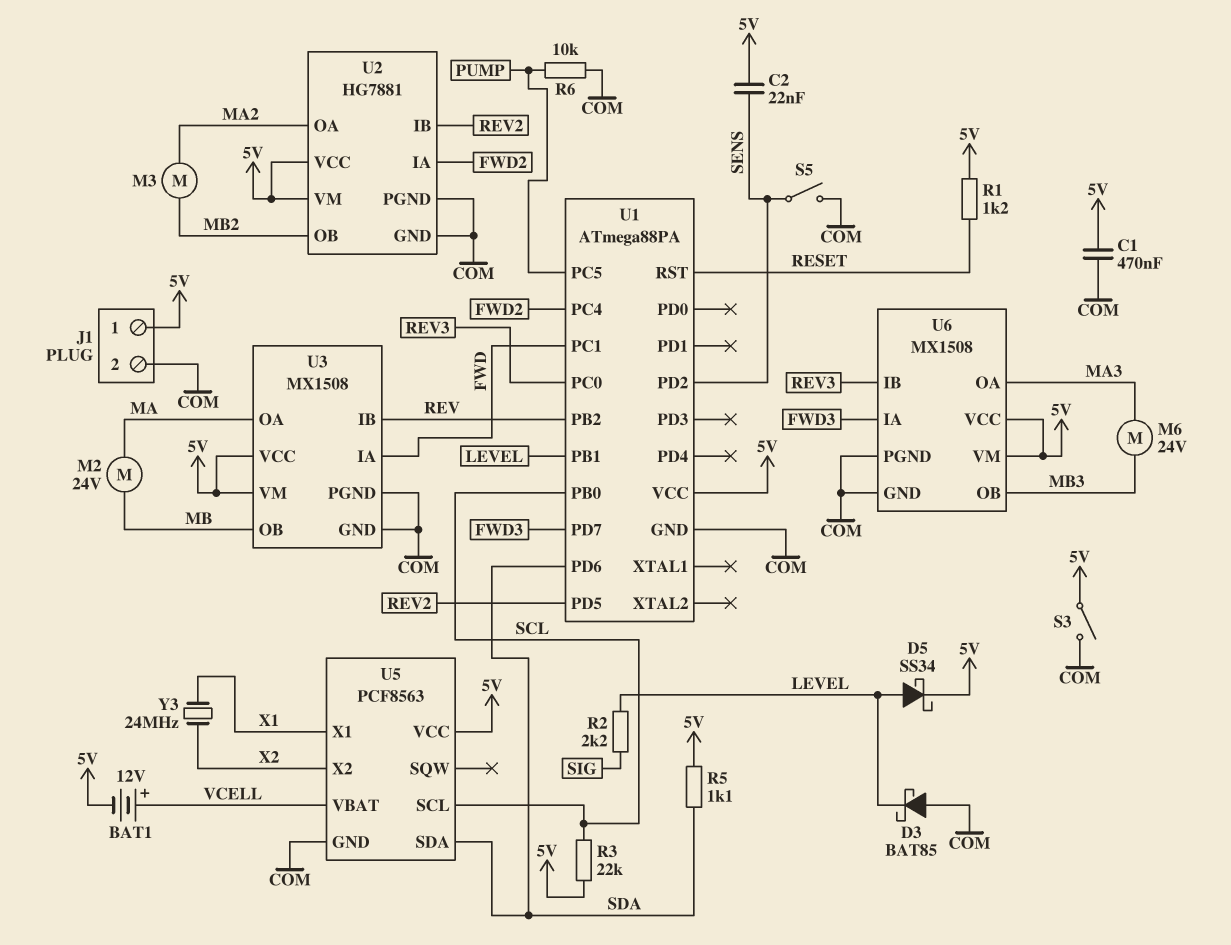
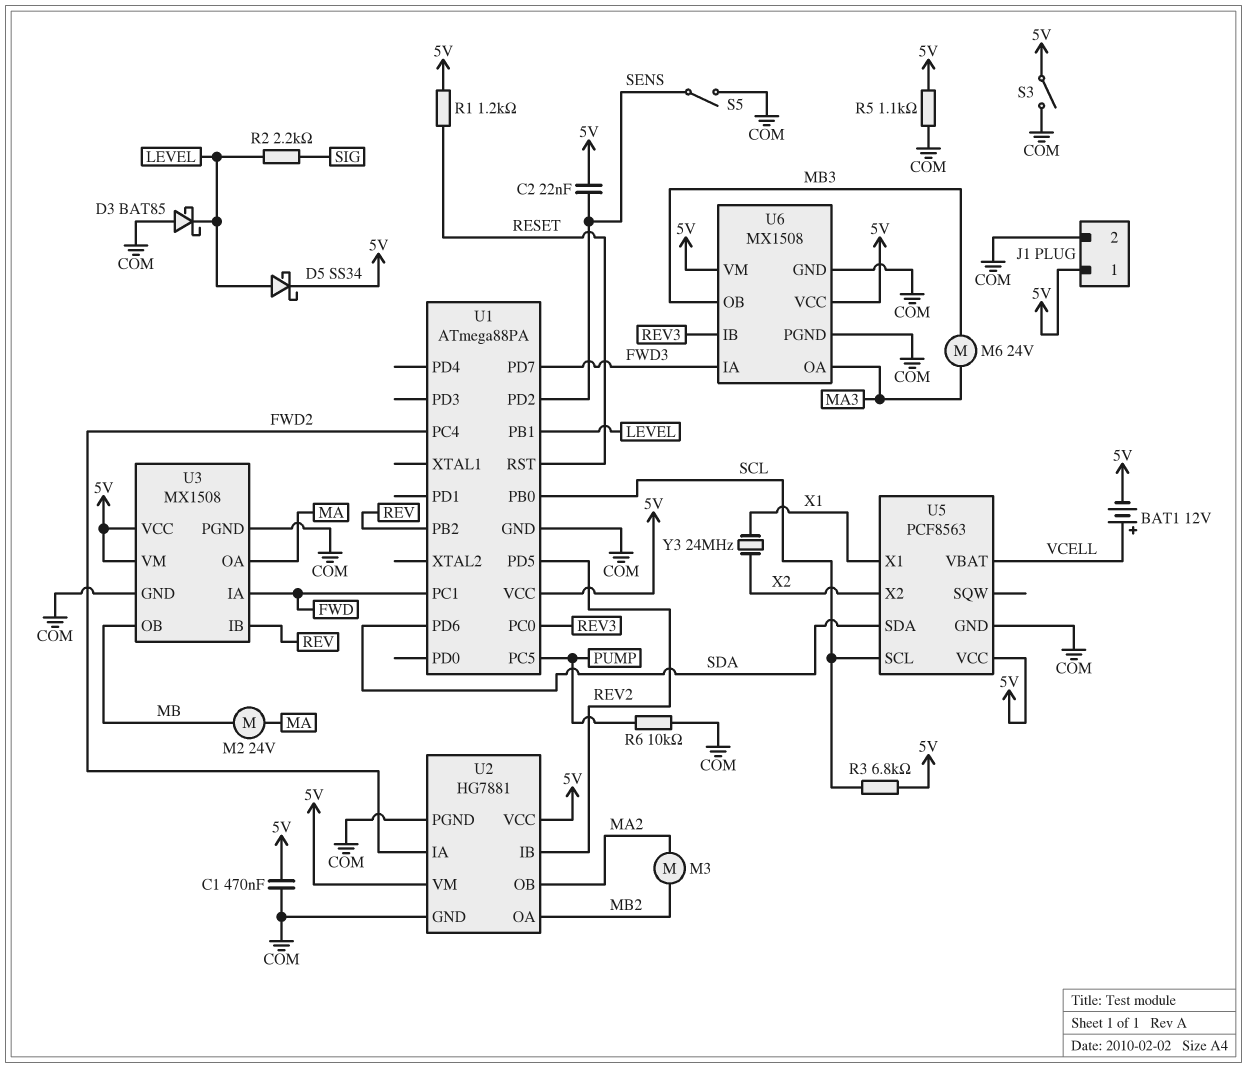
R3: 22k (5V, SCL) -> 6.8k (5V, SCL)
R5: 1.1k (5V, SDA) -> 1.1k (5V, COM)
U2 pin OA: MA2 -> MB2
U2 pin OB: MB2 -> MA2

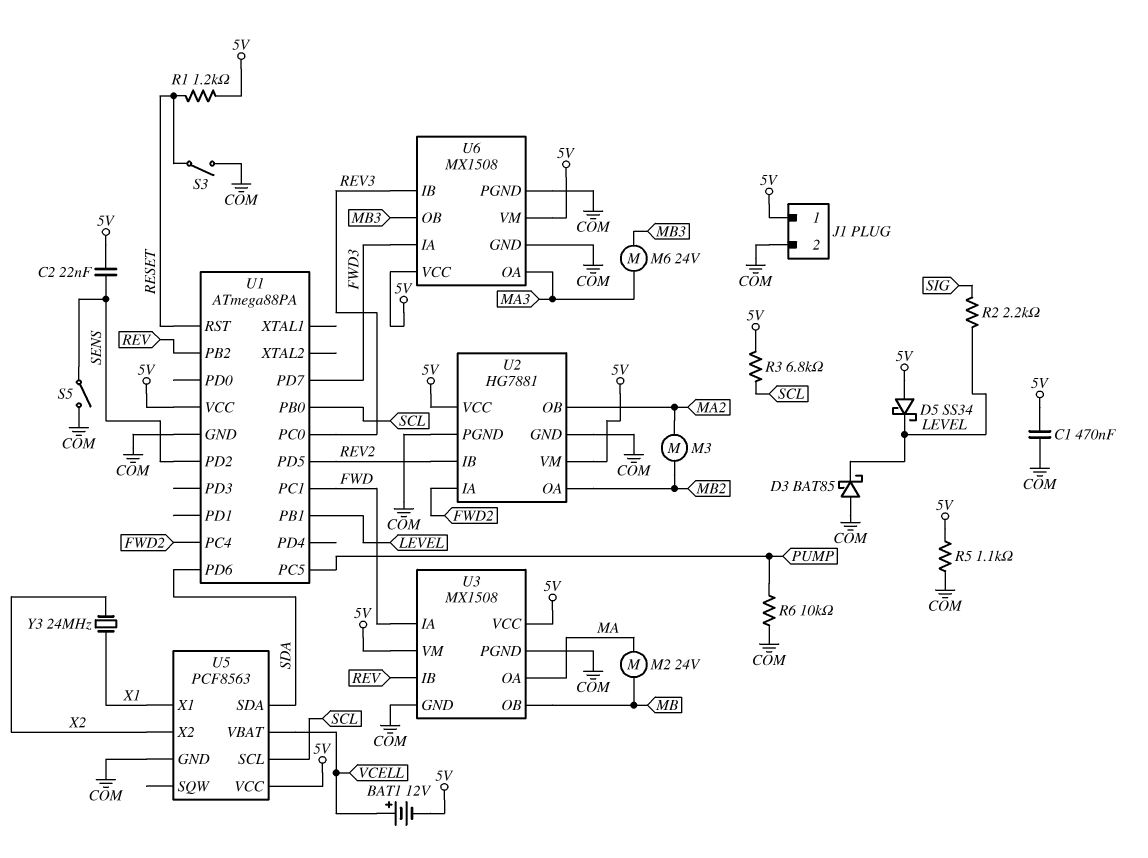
D5: schottky SS34 (A LEVEL, K 5V) -> schottky SS34 (A 5V, K LEVEL)
S3: switch (5V, COM) -> switch (COM, RESET)

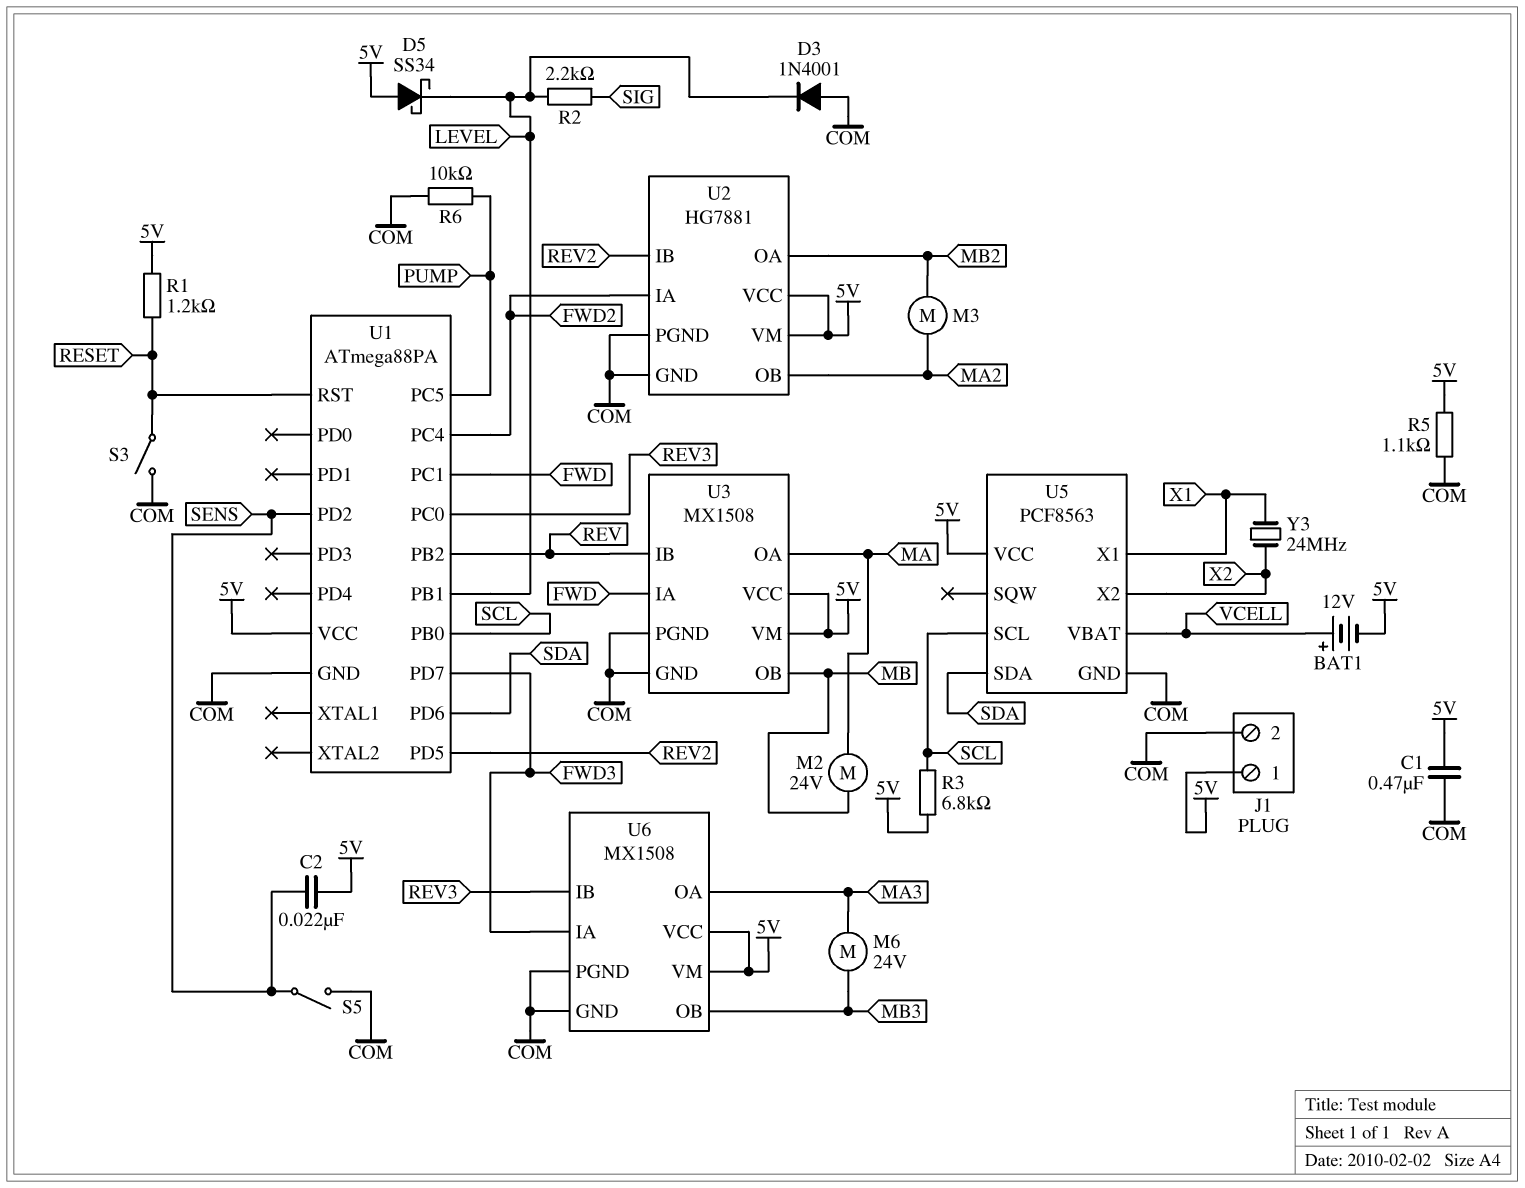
D3: schottky BAT85 (A COM, K LEVEL) -> diode 1N4001 (A COM, K LEVEL)

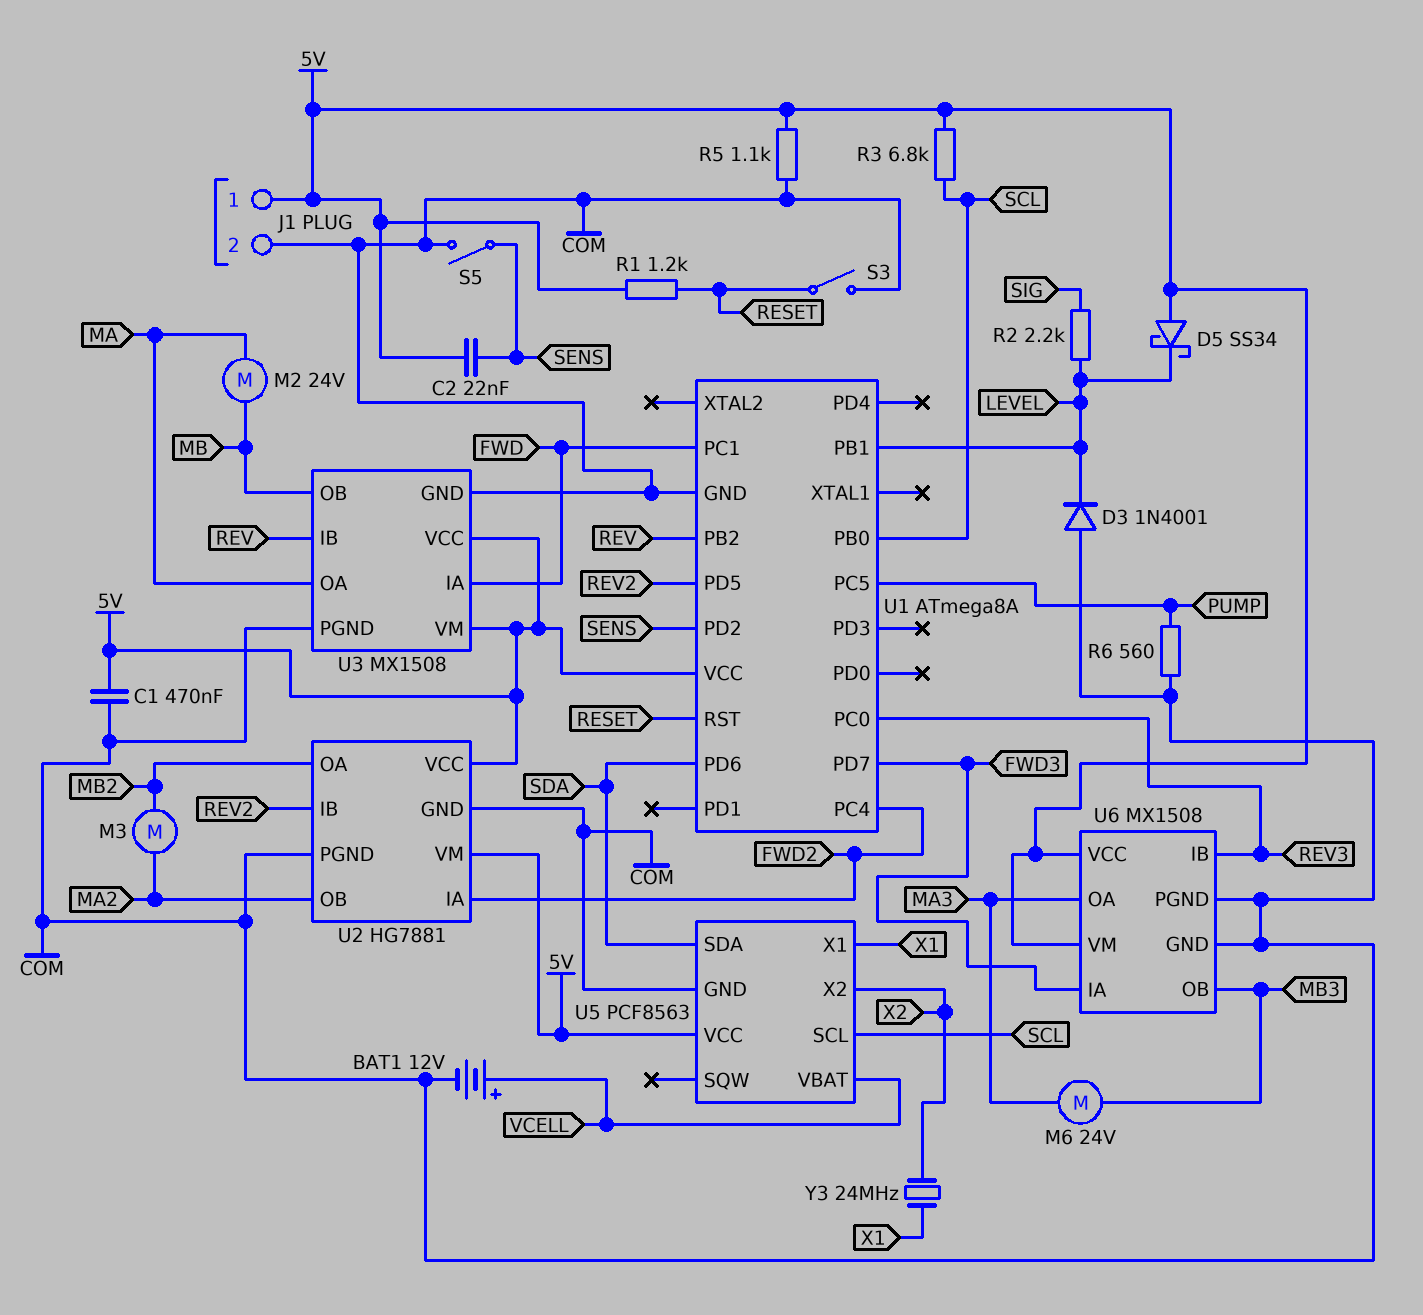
BAT1: 12V (plus VCELL, minus 5V) -> 12V (plus VCELL, minus COM)
R6: 10k (COM, PUMP) -> 560 (COM, PUMP)
U1: ATmega88PA -> ATmega8A

